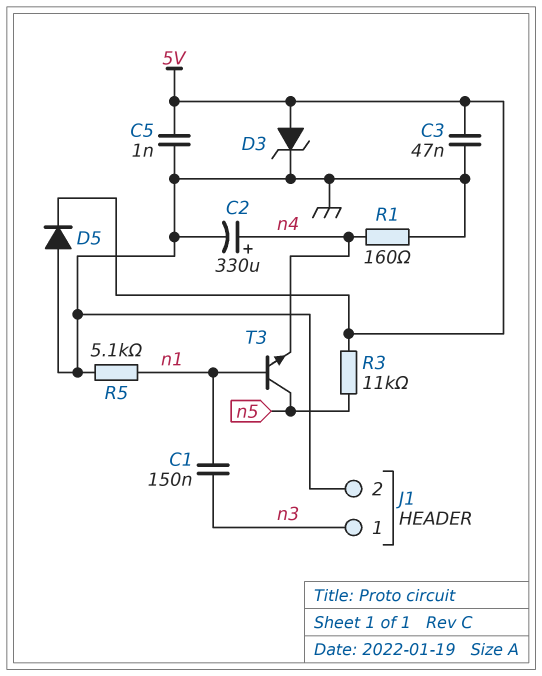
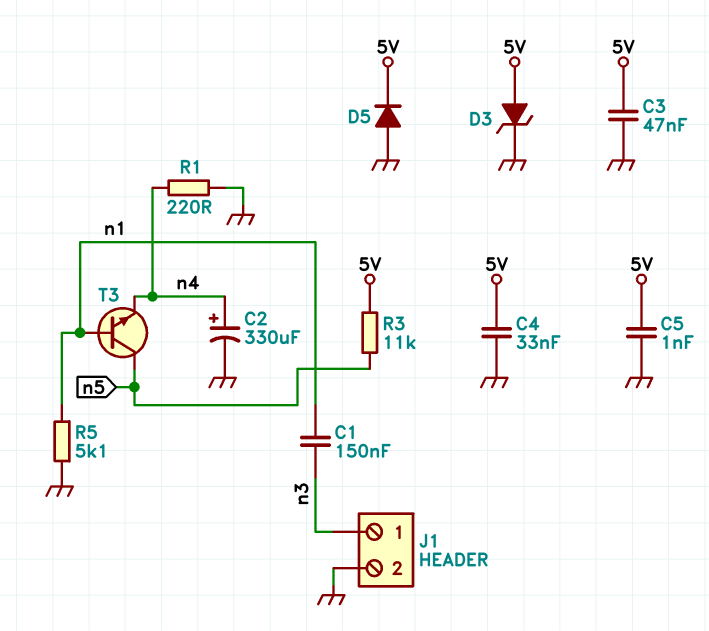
C4: none -> 33nF (5V, GND)
R1: 160 (GND, n4) -> 220 (GND, n4)

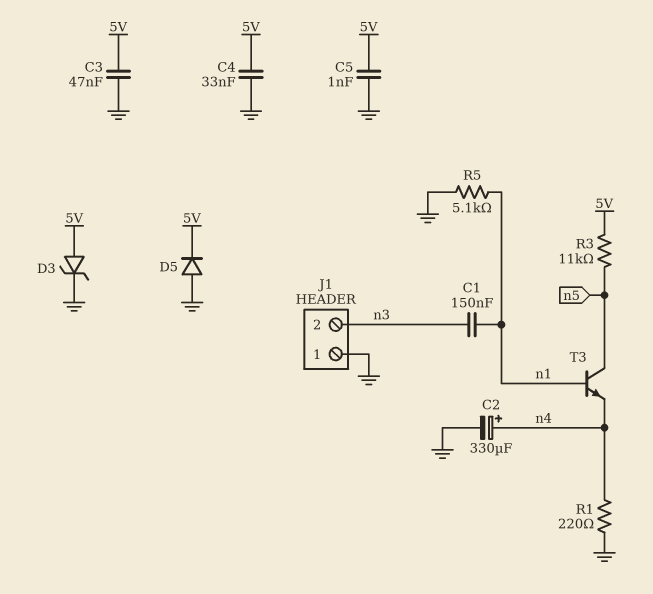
J1 pin 1: n3 -> GND
J1 pin 2: GND -> n3

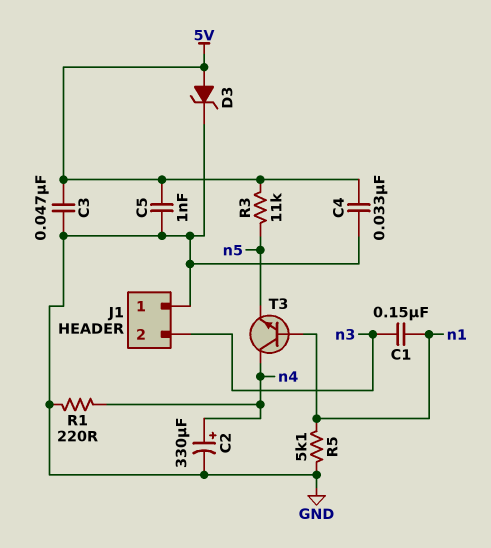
D5: diode (A GND, K 5V) -> none
T3: NPN (B n1, C n5, E n4) -> NPN (B n1, C n4, E n5)

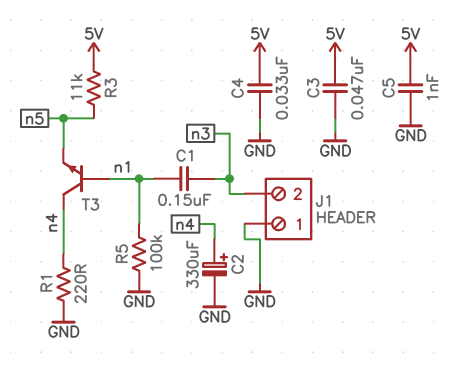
D3: zener (A 5V, K GND) -> none
R5: 5.1k (GND, n1) -> 100k (GND, n1)

